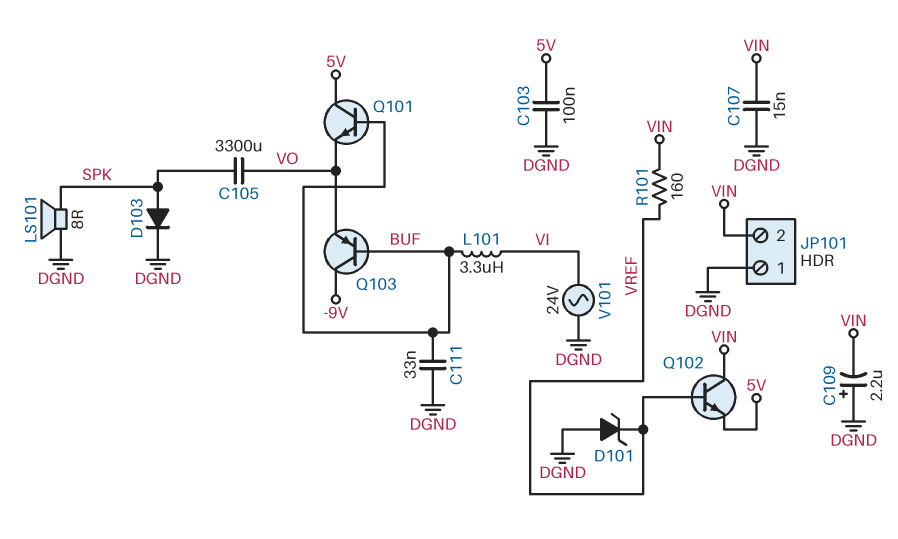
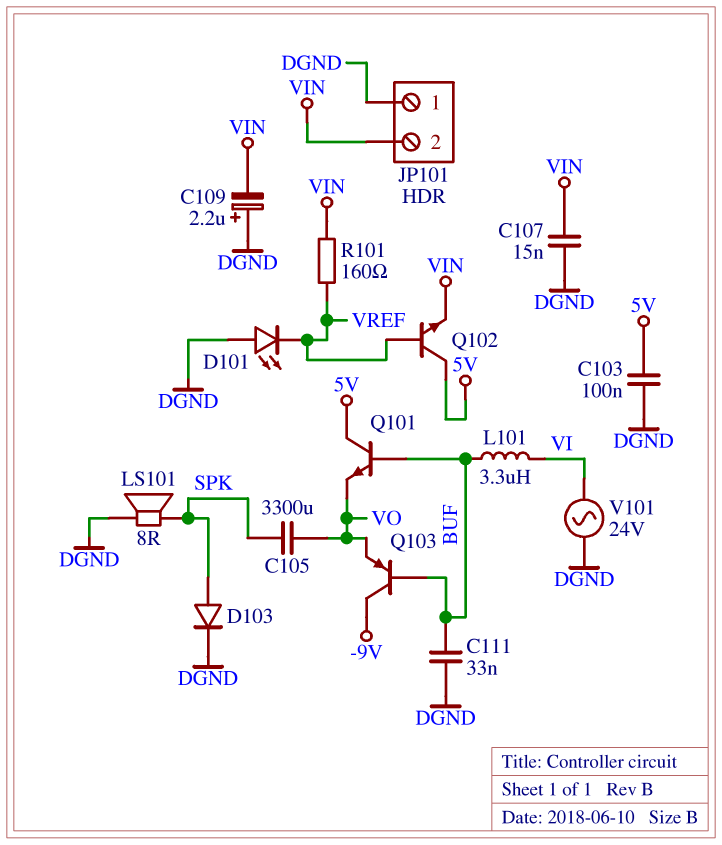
D101: zener (A DGND, K VREF) -> LED (A DGND, K VREF)
Q102: NPN (B VREF, C VIN, E 5V) -> NPN (B VREF, C 5V, E VIN)

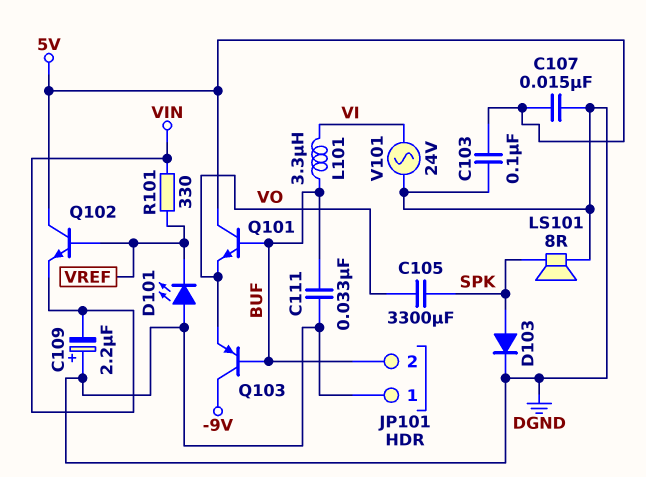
C107: 15nF (DGND, VIN) -> 15nF (5V, DGND)
JP101 pin 2: VIN -> BUF
R101: 160 (VIN, VREF) -> 330 (VIN, VREF)

